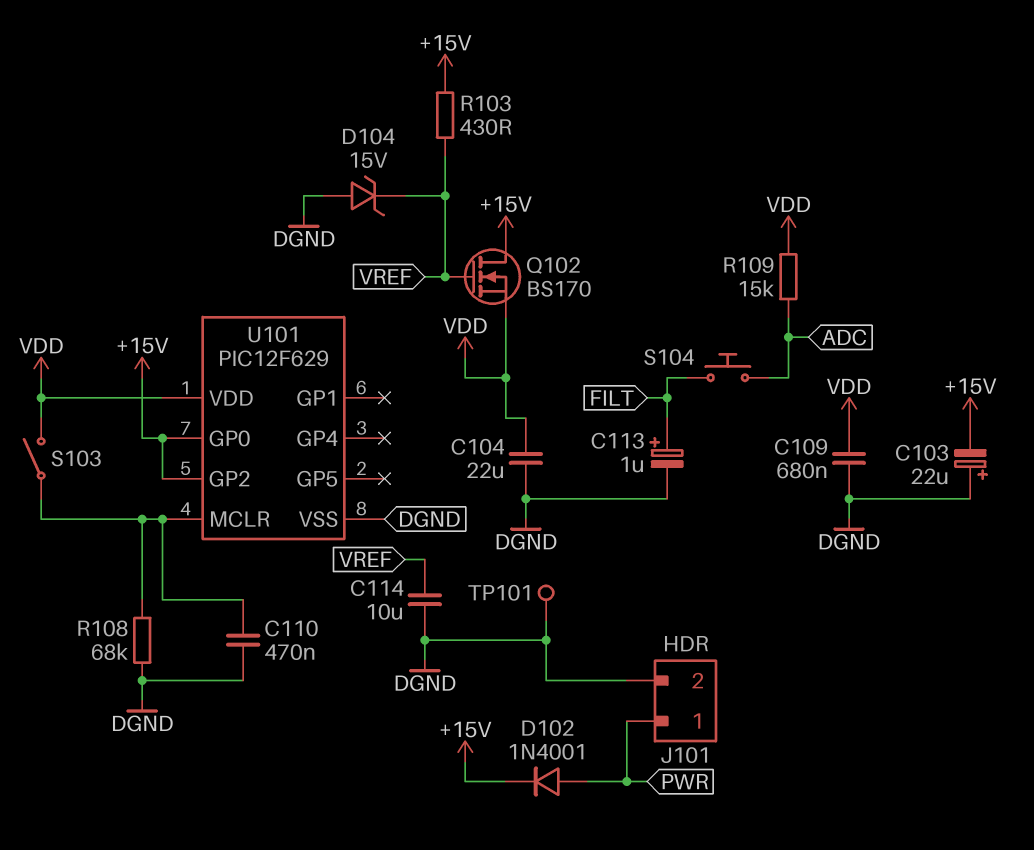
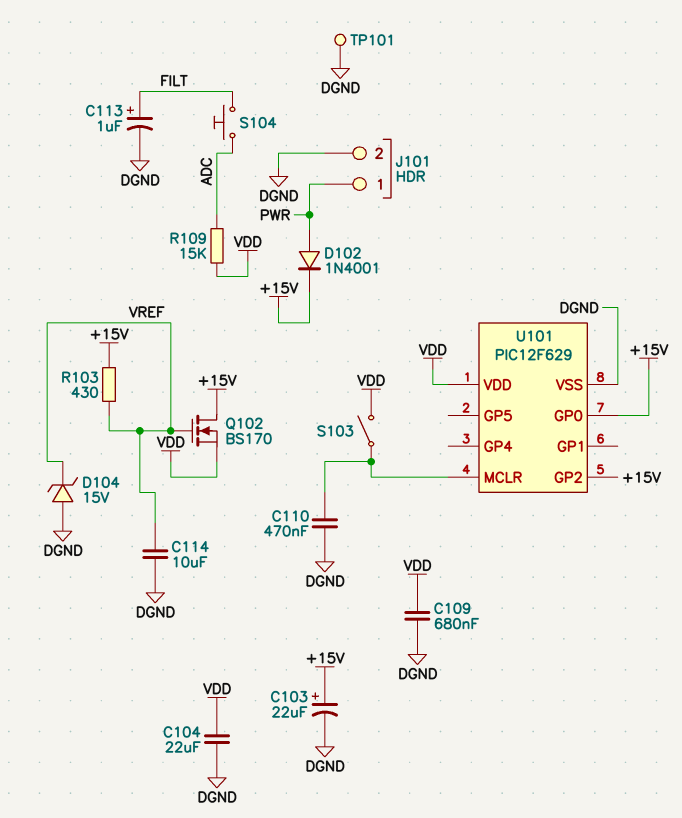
C103: 22uF (plus DGND, minus +15V) -> 22uF (plus +15V, minus DGND)
R108: 68k (DGND, U101/MCLR) -> none

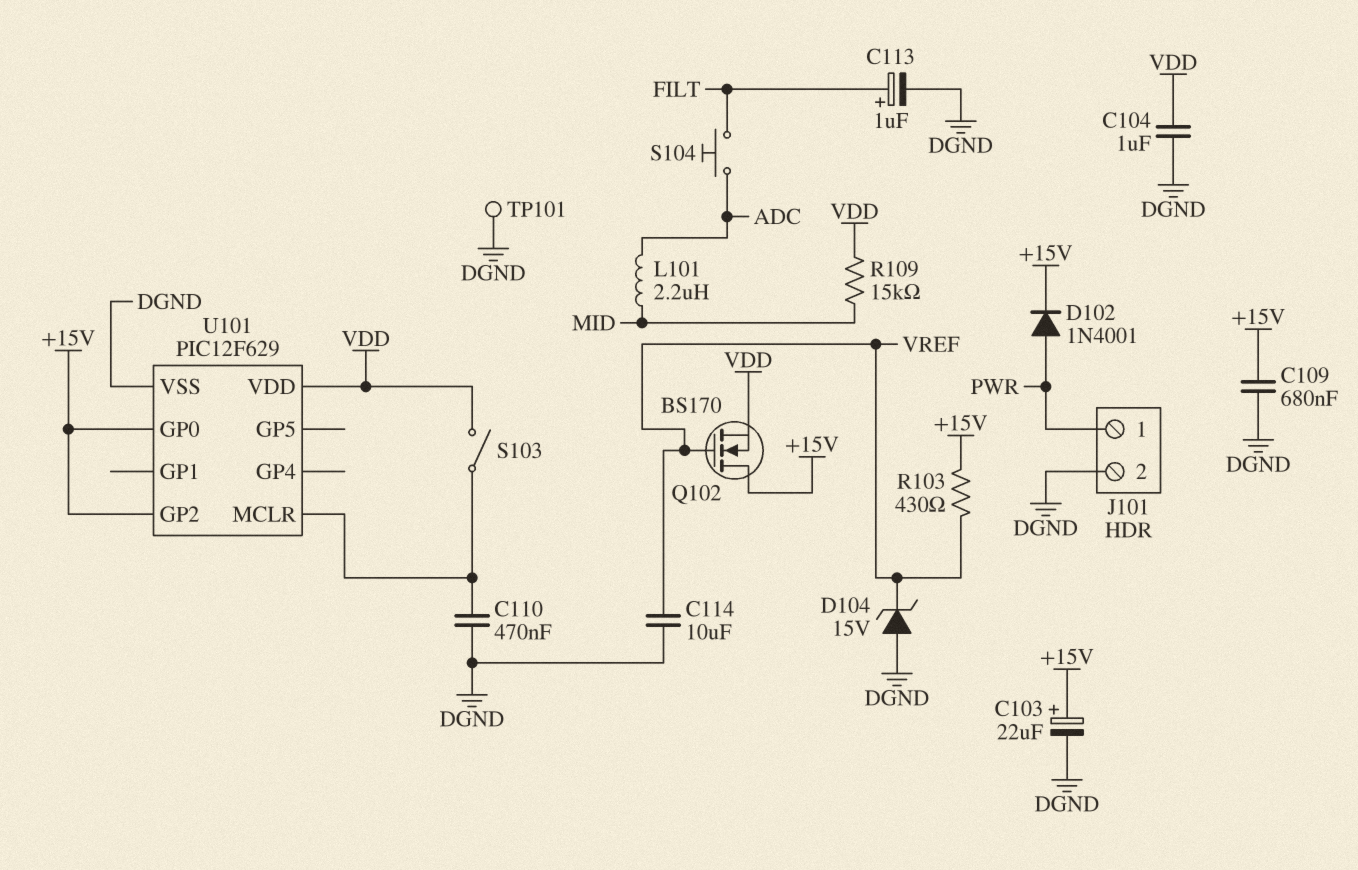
C104: 22uF (DGND, VDD) -> 1uF (DGND, VDD)
C109: 680nF (DGND, VDD) -> 680nF (+15V, DGND)
L101: none -> 2.2uH (ADC, MID)
R109: 15k (ADC, VDD) -> 15k (MID, VDD)

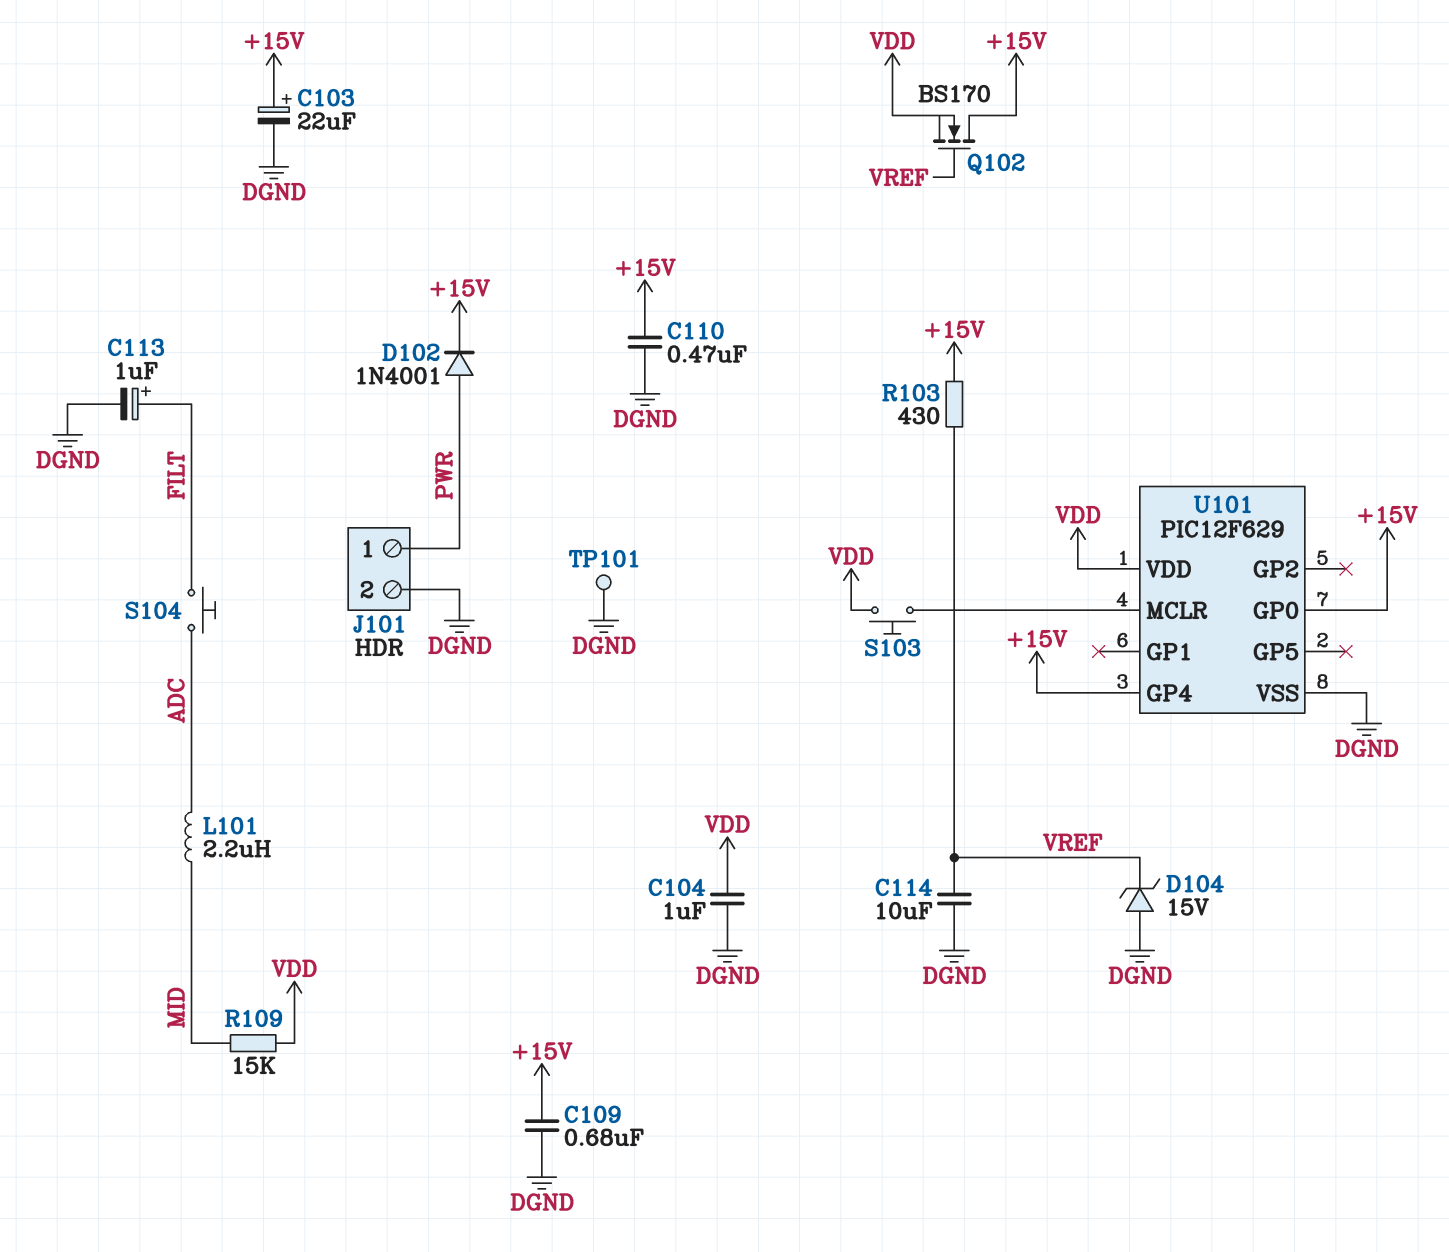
C110: 470nF (DGND, U101/MCLR) -> 470nF (+15V, DGND)
S103: switch (U101/MCLR, VDD) -> button (U101/MCLR, VDD)
U101 pin GP2: +15V -> none
U101 pin GP4: none -> +15V

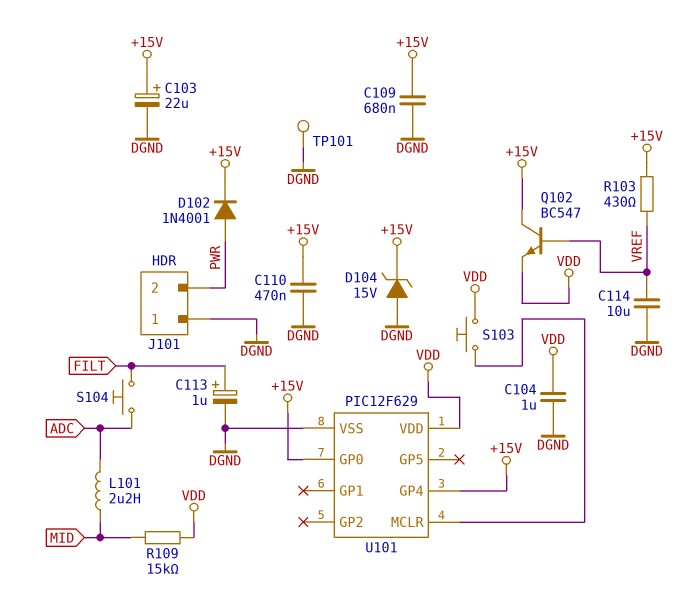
D104: zener 15V (A DGND, K VREF) -> zener 15V (A DGND, K +15V)
J101 pin 1: PWR -> DGND
J101 pin 2: DGND -> PWR
Q102: NMOS BS170 (G VREF, D +15V, S VDD) -> NPN BC547 (B VREF, C +15V, E VDD)

